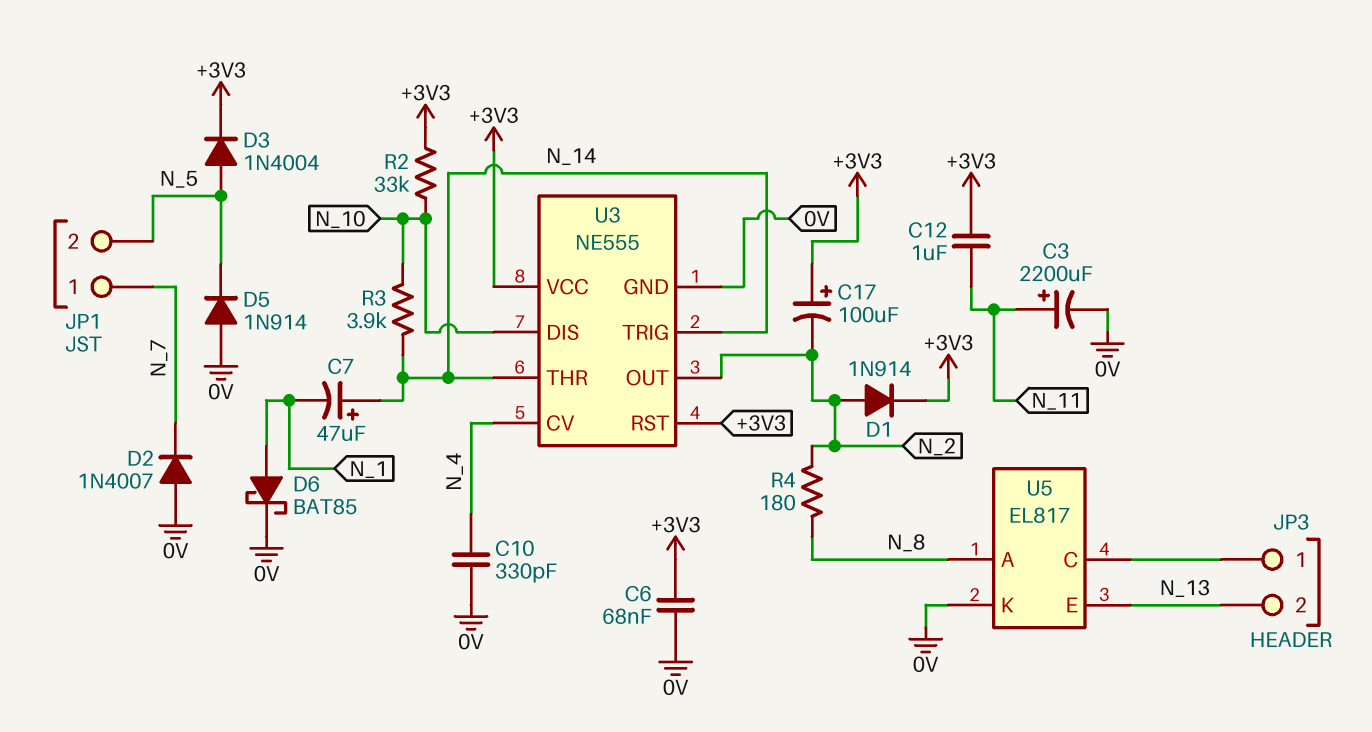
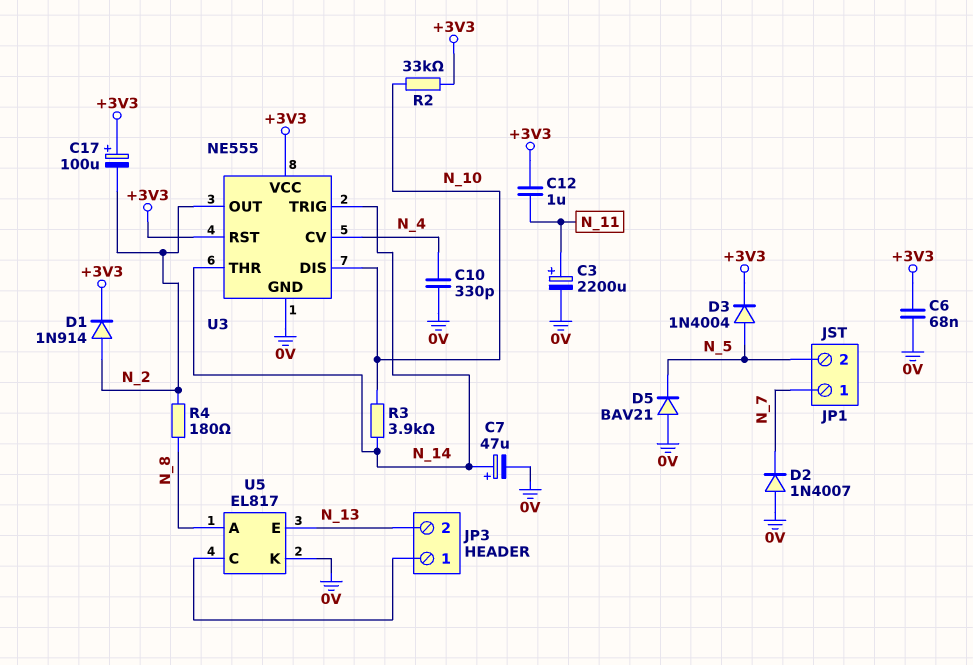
C7: 47uF (plus N_14, minus N_1) -> 47uF (plus N_14, minus 0V)
D5: diode 1N914 (A 0V, K N_5) -> diode BAV21 (A 0V, K N_5)
D6: schottky BAT85 (A N_1, K 0V) -> none

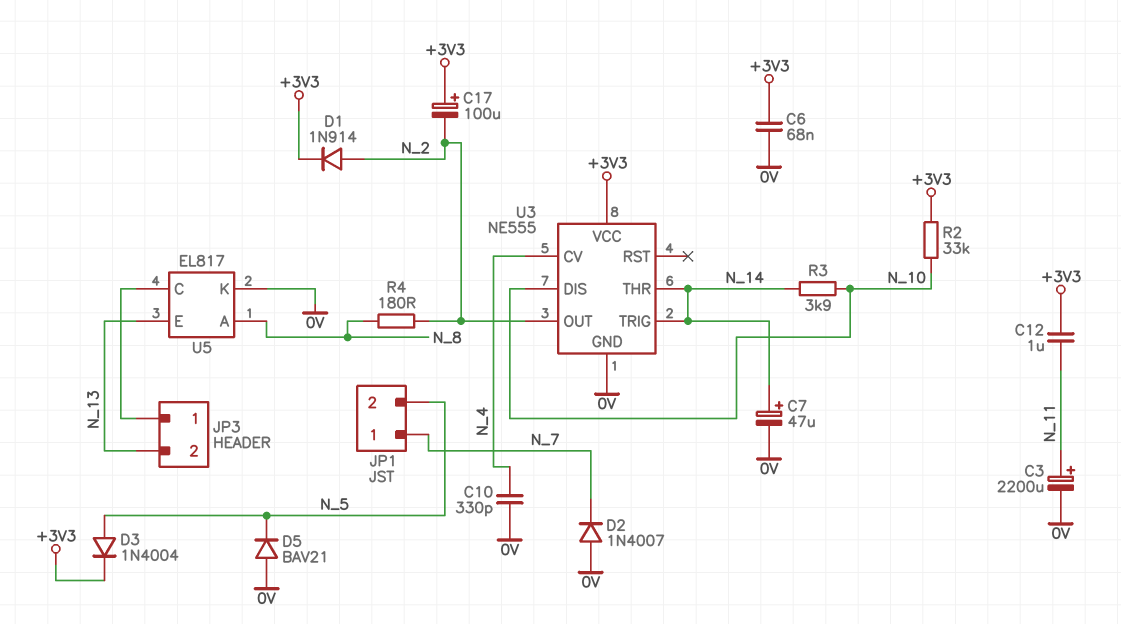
U3 pin RST: +3V3 -> none

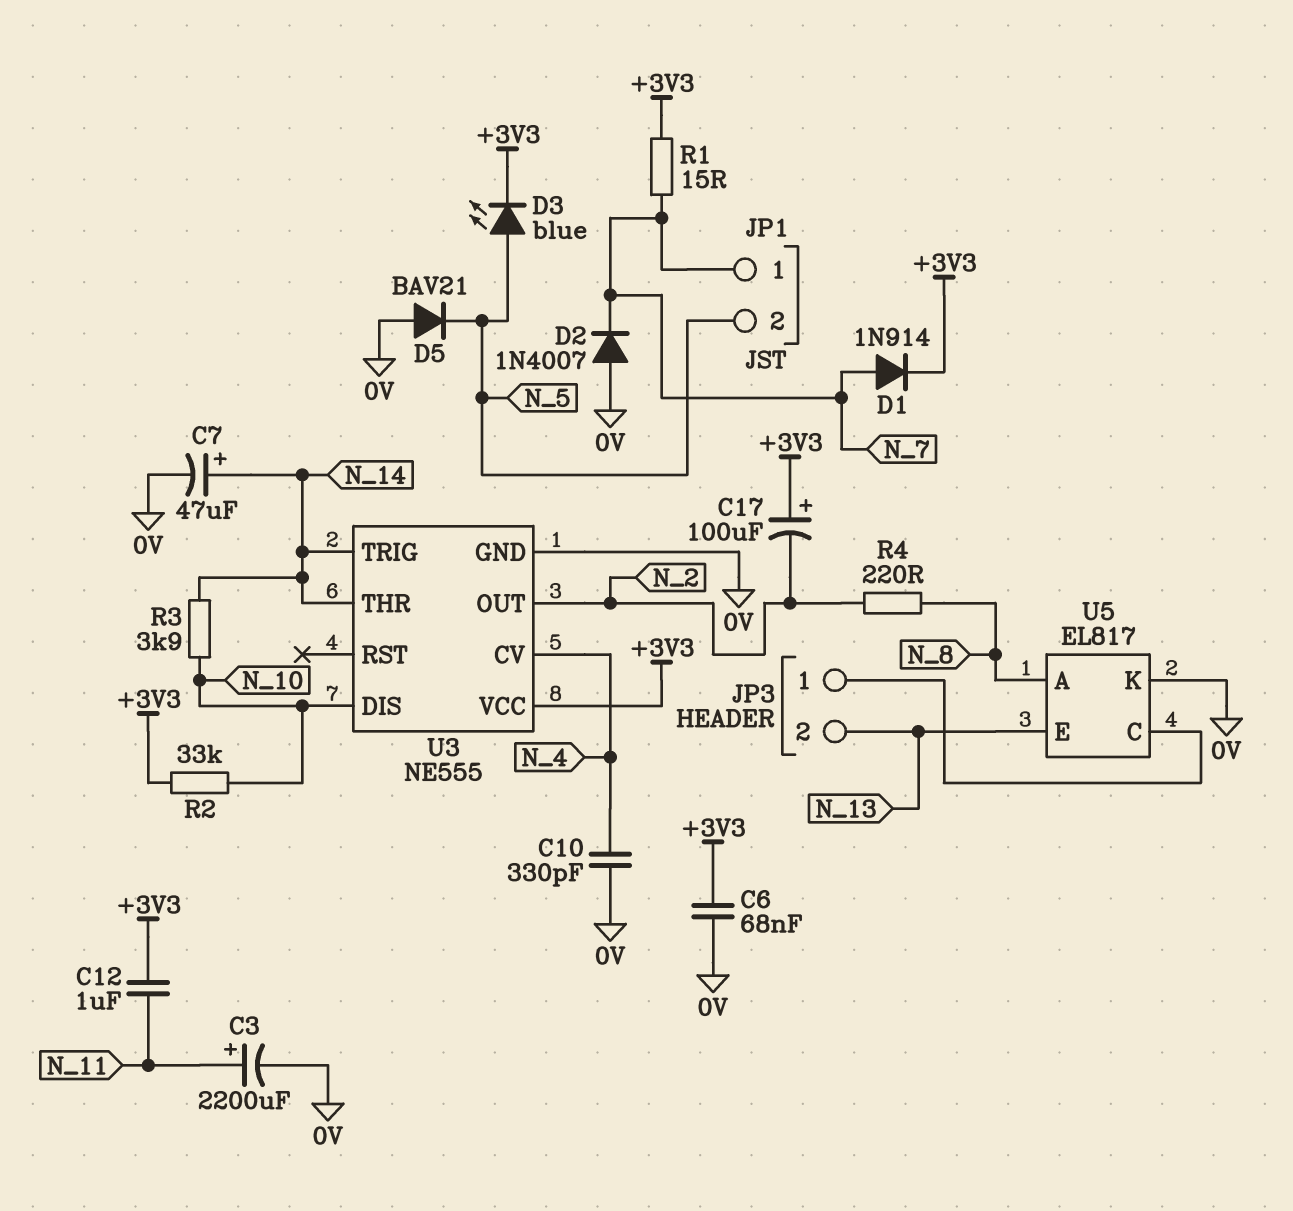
D1: diode 1N914 (A N_2, K +3V3) -> diode 1N914 (A N_7, K +3V3)
D3: diode 1N4004 (A N_5, K +3V3) -> LED blue (A N_5, K +3V3)
R1: none -> 15 (+3V3, N_7)
R4: 180 (N_2, N_8) -> 220 (N_2, N_8)

